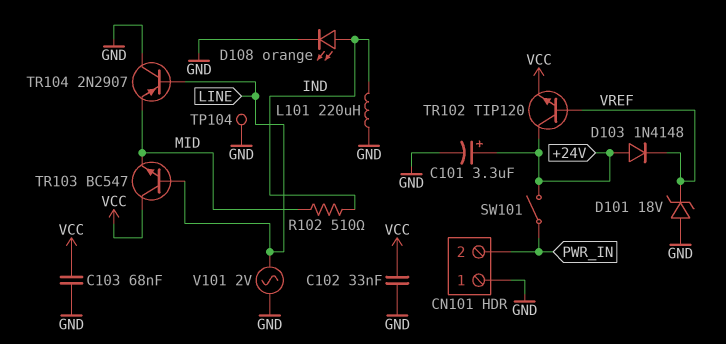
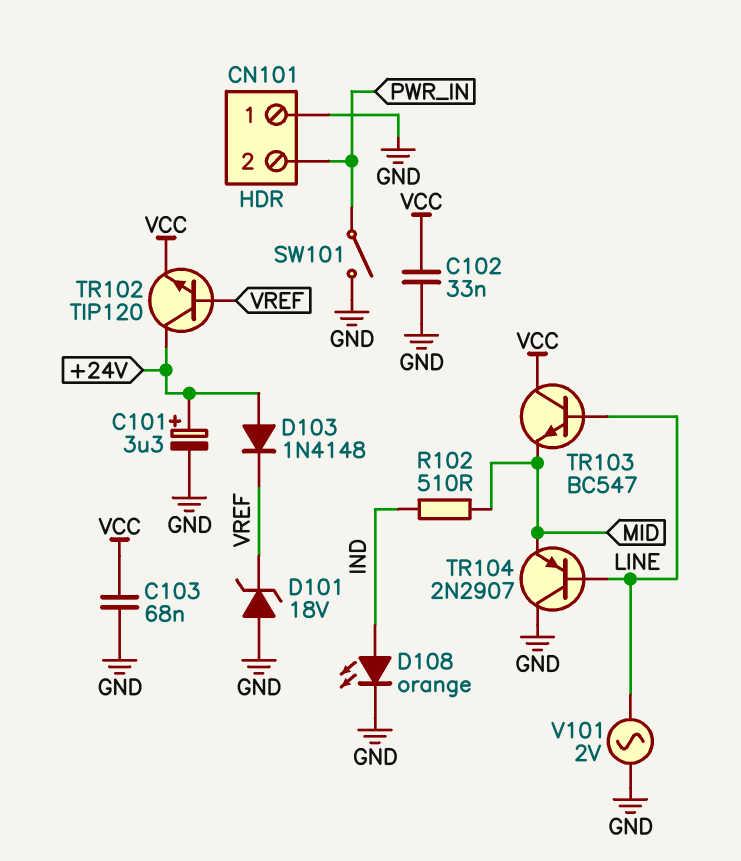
L101: 220uH (GND, IND) -> none
SW101: switch (+24V, PWR_IN) -> switch (GND, PWR_IN)
TP104: test point (GND) -> none

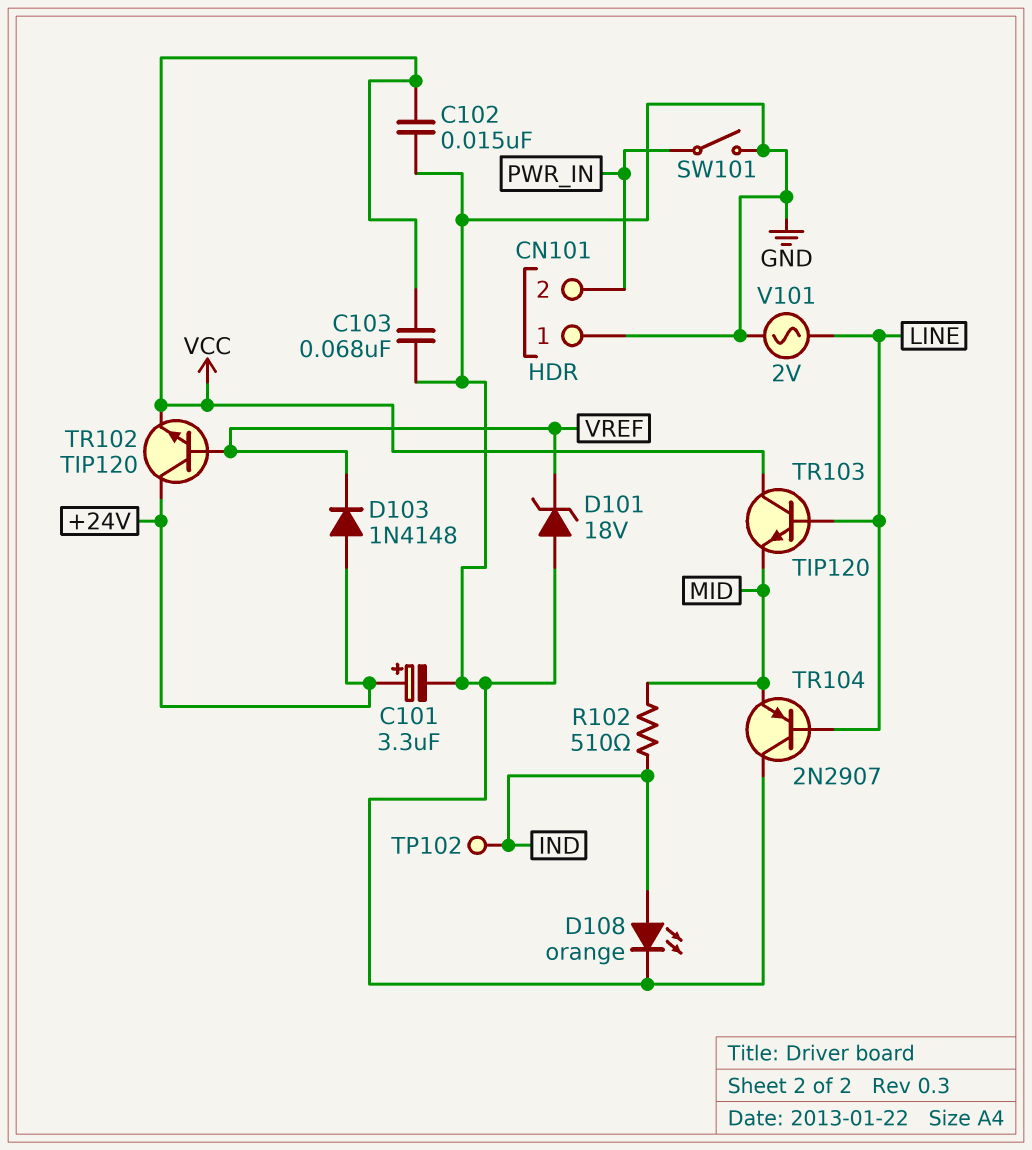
C102: 33nF (GND, VCC) -> 15nF (GND, VCC)
TP102: none -> test point (IND)
TR103: NPN BC547 (B LINE, C VCC, E MID) -> NPN TIP120 (B LINE, C VCC, E MID)

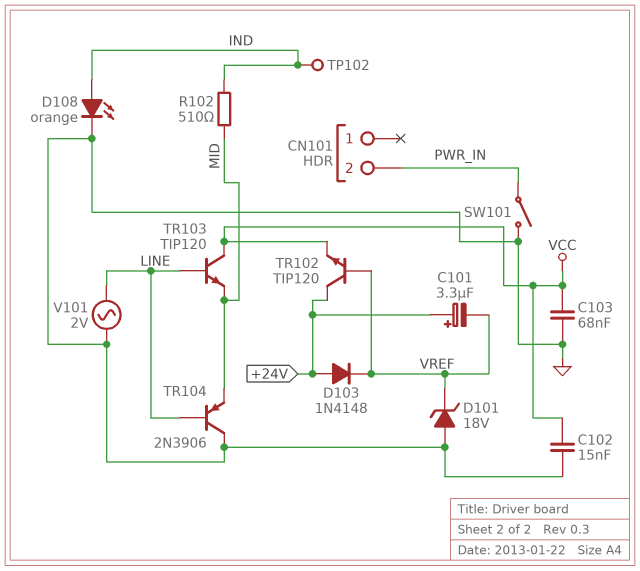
C101: 3.3uF (plus +24V, minus GND) -> 3.3uF (plus +24V, minus VREF)
CN101 pin 1: GND -> none
TR104: PNP 2N2907 (B LINE, C GND, E MID) -> PNP 2N3906 (B LINE, C GND, E MID)

